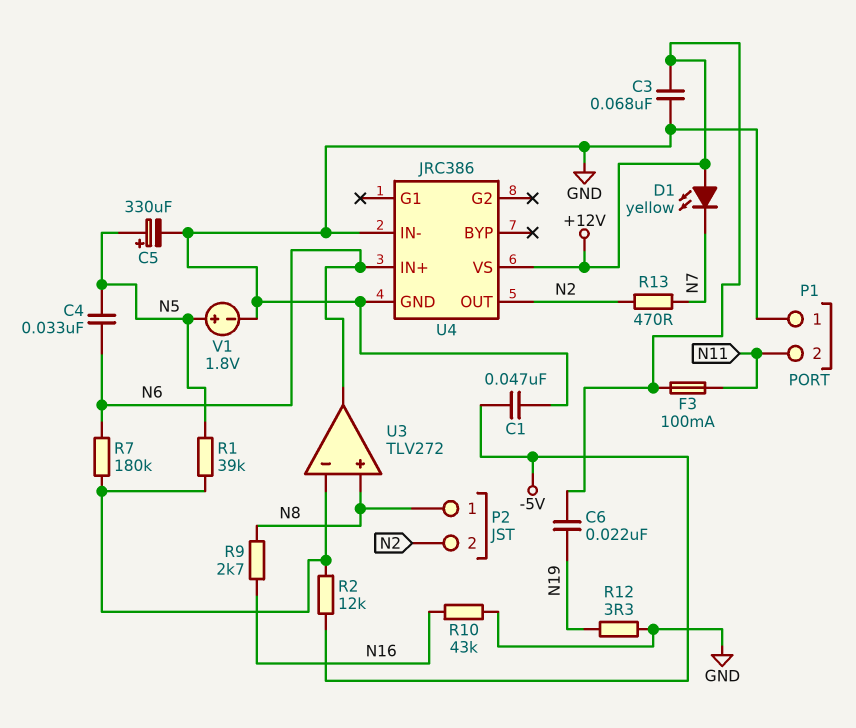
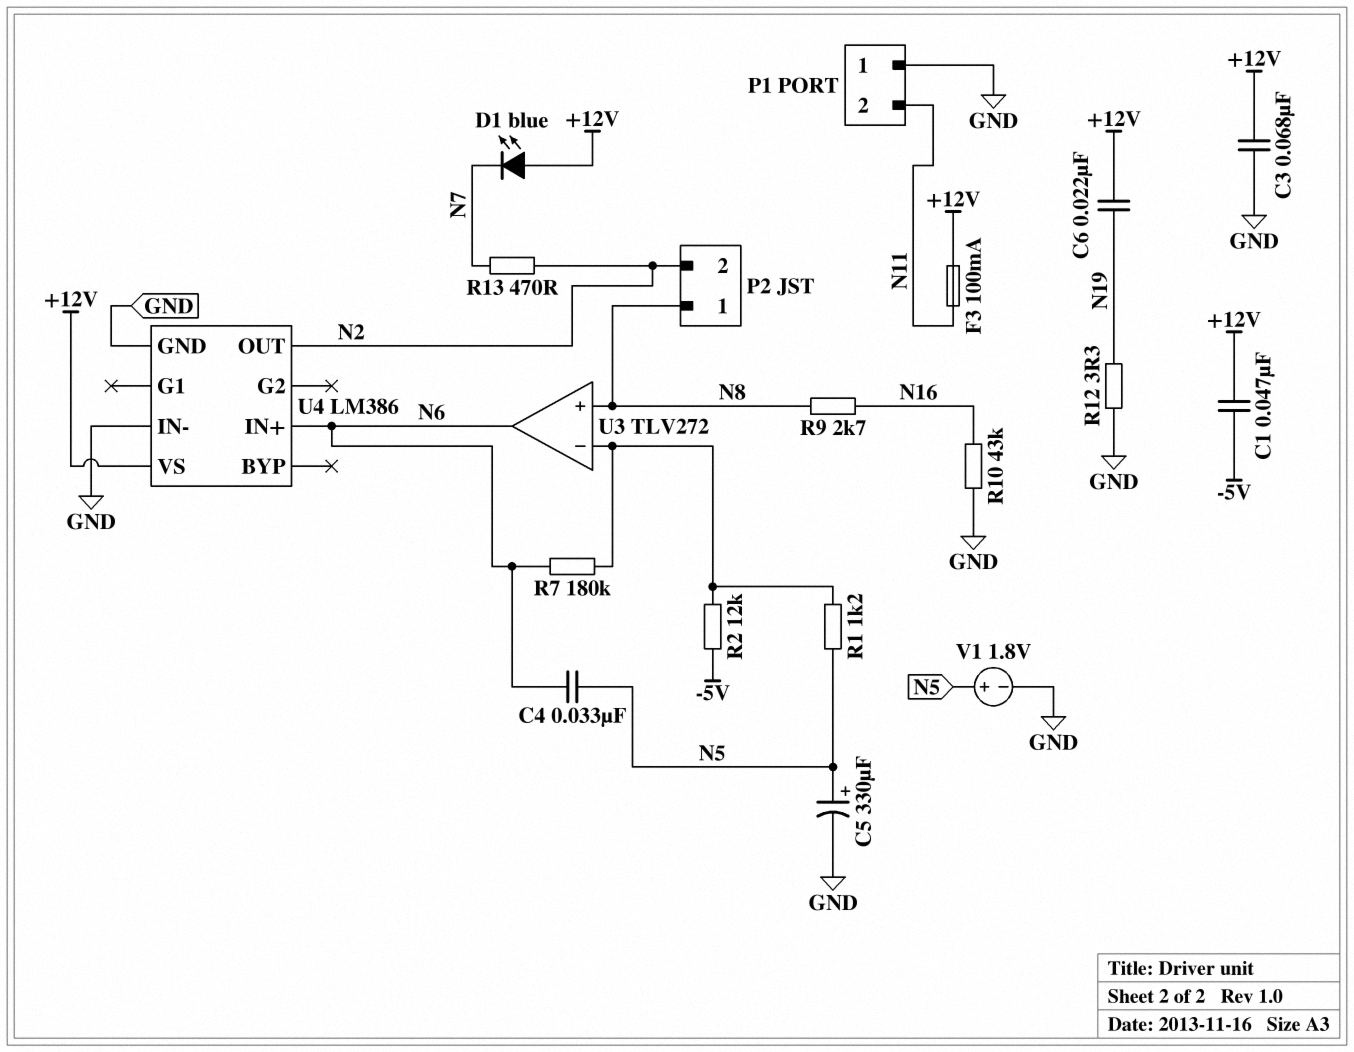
C1: 47nF (-5V, GND) -> 47nF (+12V, -5V)
D1: LED yellow (A +12V, K N7) -> LED blue (A +12V, K N7)
R1: 39k (N5, U3/in-) -> 1.2k (N5, U3/in-)
U4: JRC386 -> LM386

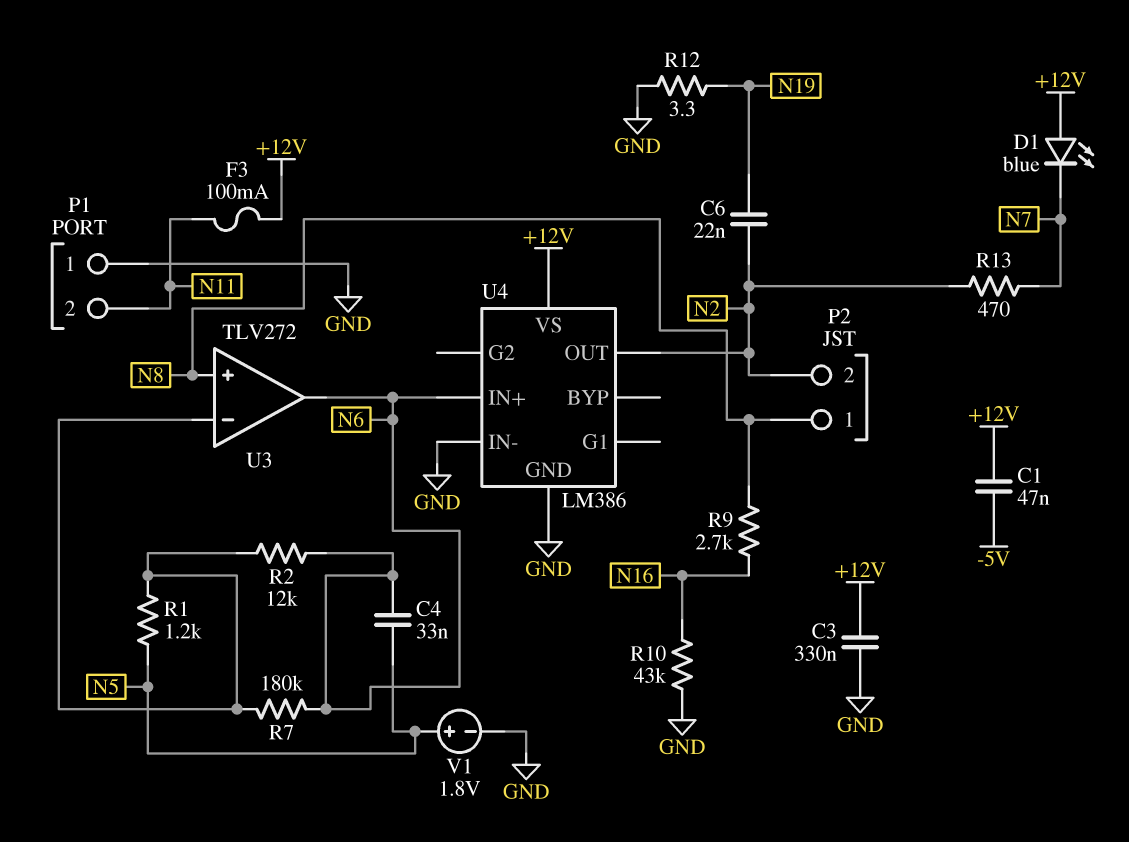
C3: 68nF (+12V, GND) -> 330nF (+12V, GND)
C5: 330uF (plus N5, minus GND) -> none
C6: 22nF (+12V, N19) -> 22nF (N2, N19)
R2: 12k (-5V, U3/in-) -> 12k (N6, U3/in-)

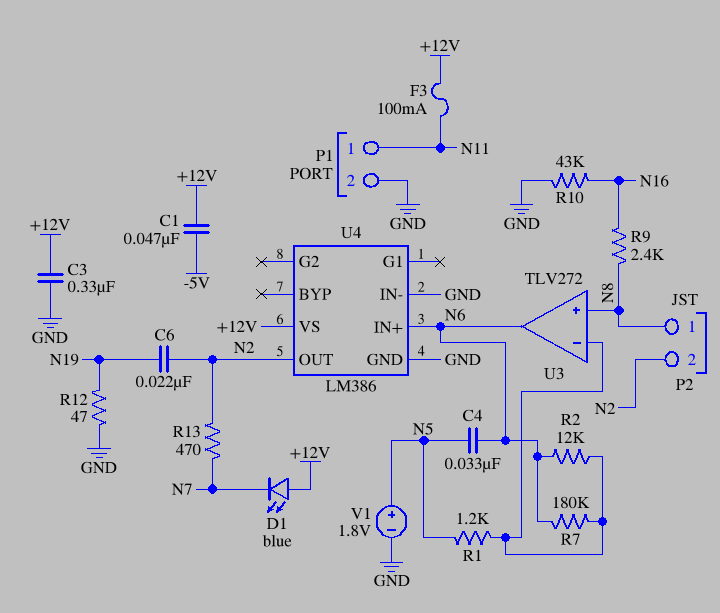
P1 pin 1: GND -> N11
P1 pin 2: N11 -> GND
R9: 2.7k (N8, N16) -> 2.4k (N8, N16)
R12: 3.3 (GND, N19) -> 47 (GND, N19)

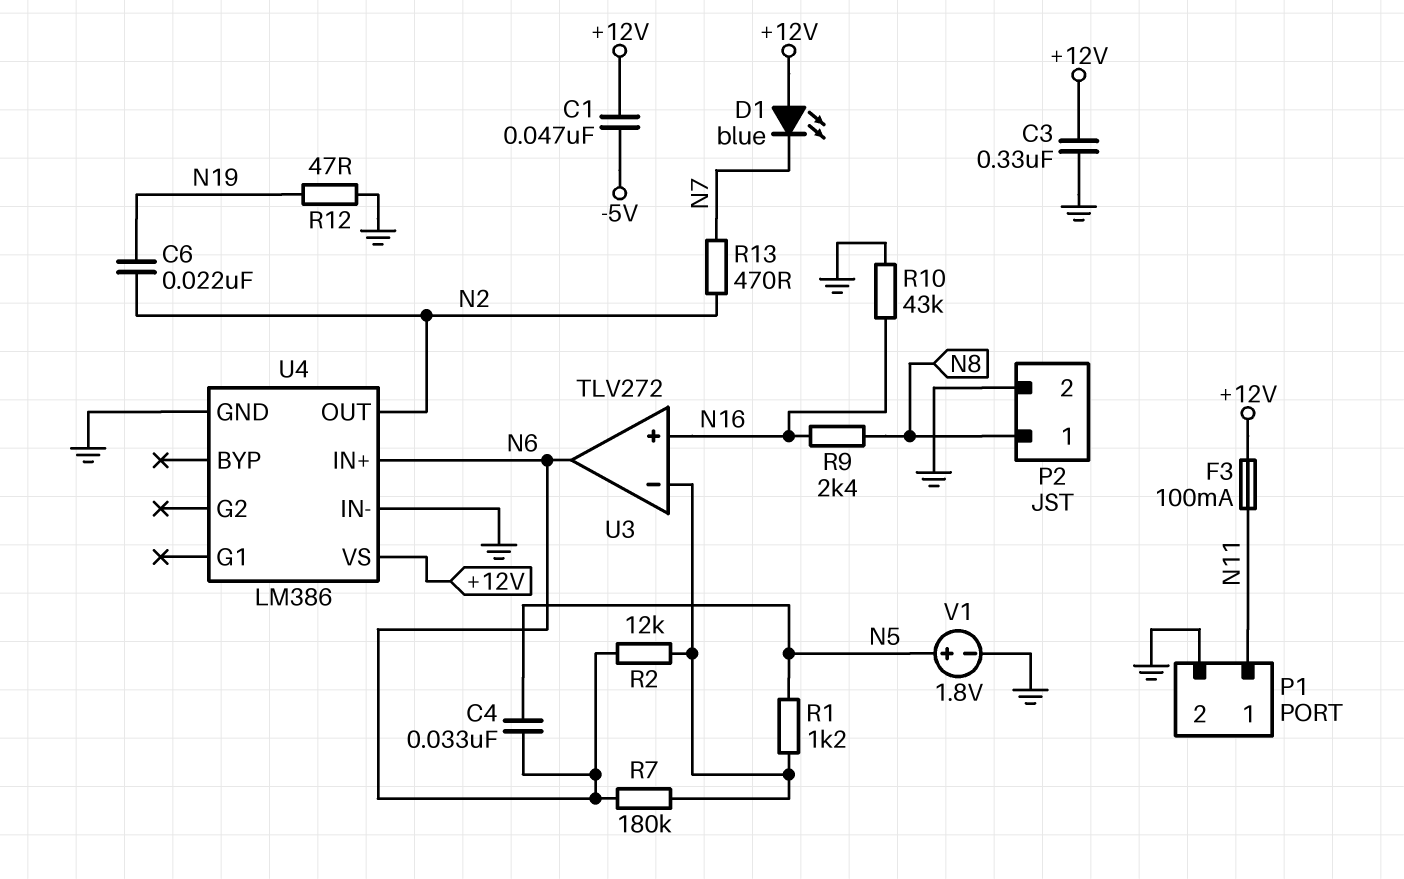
P2 pin 2: N2 -> GND
U3 pin in+: N8 -> N16

